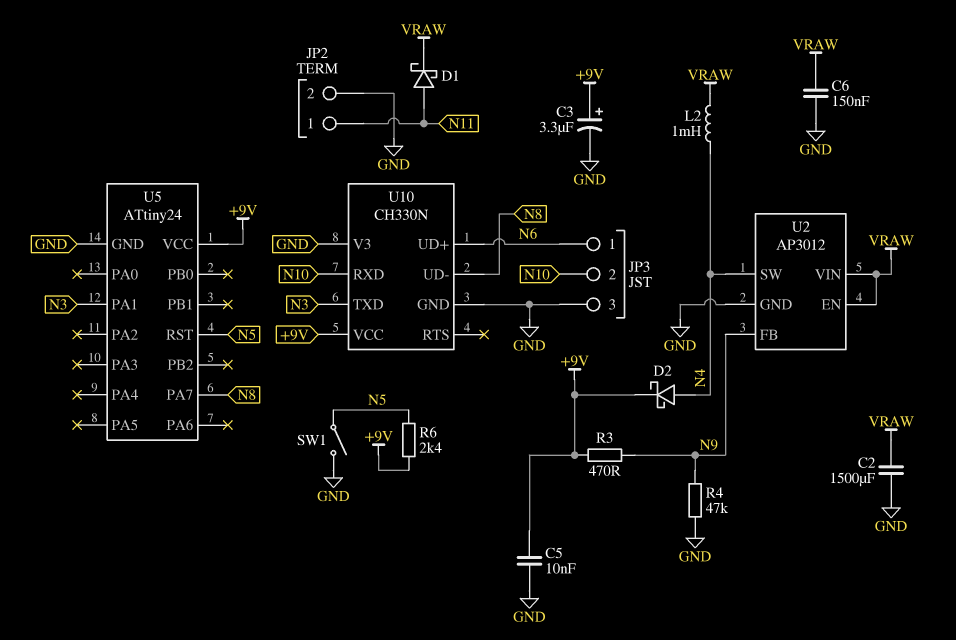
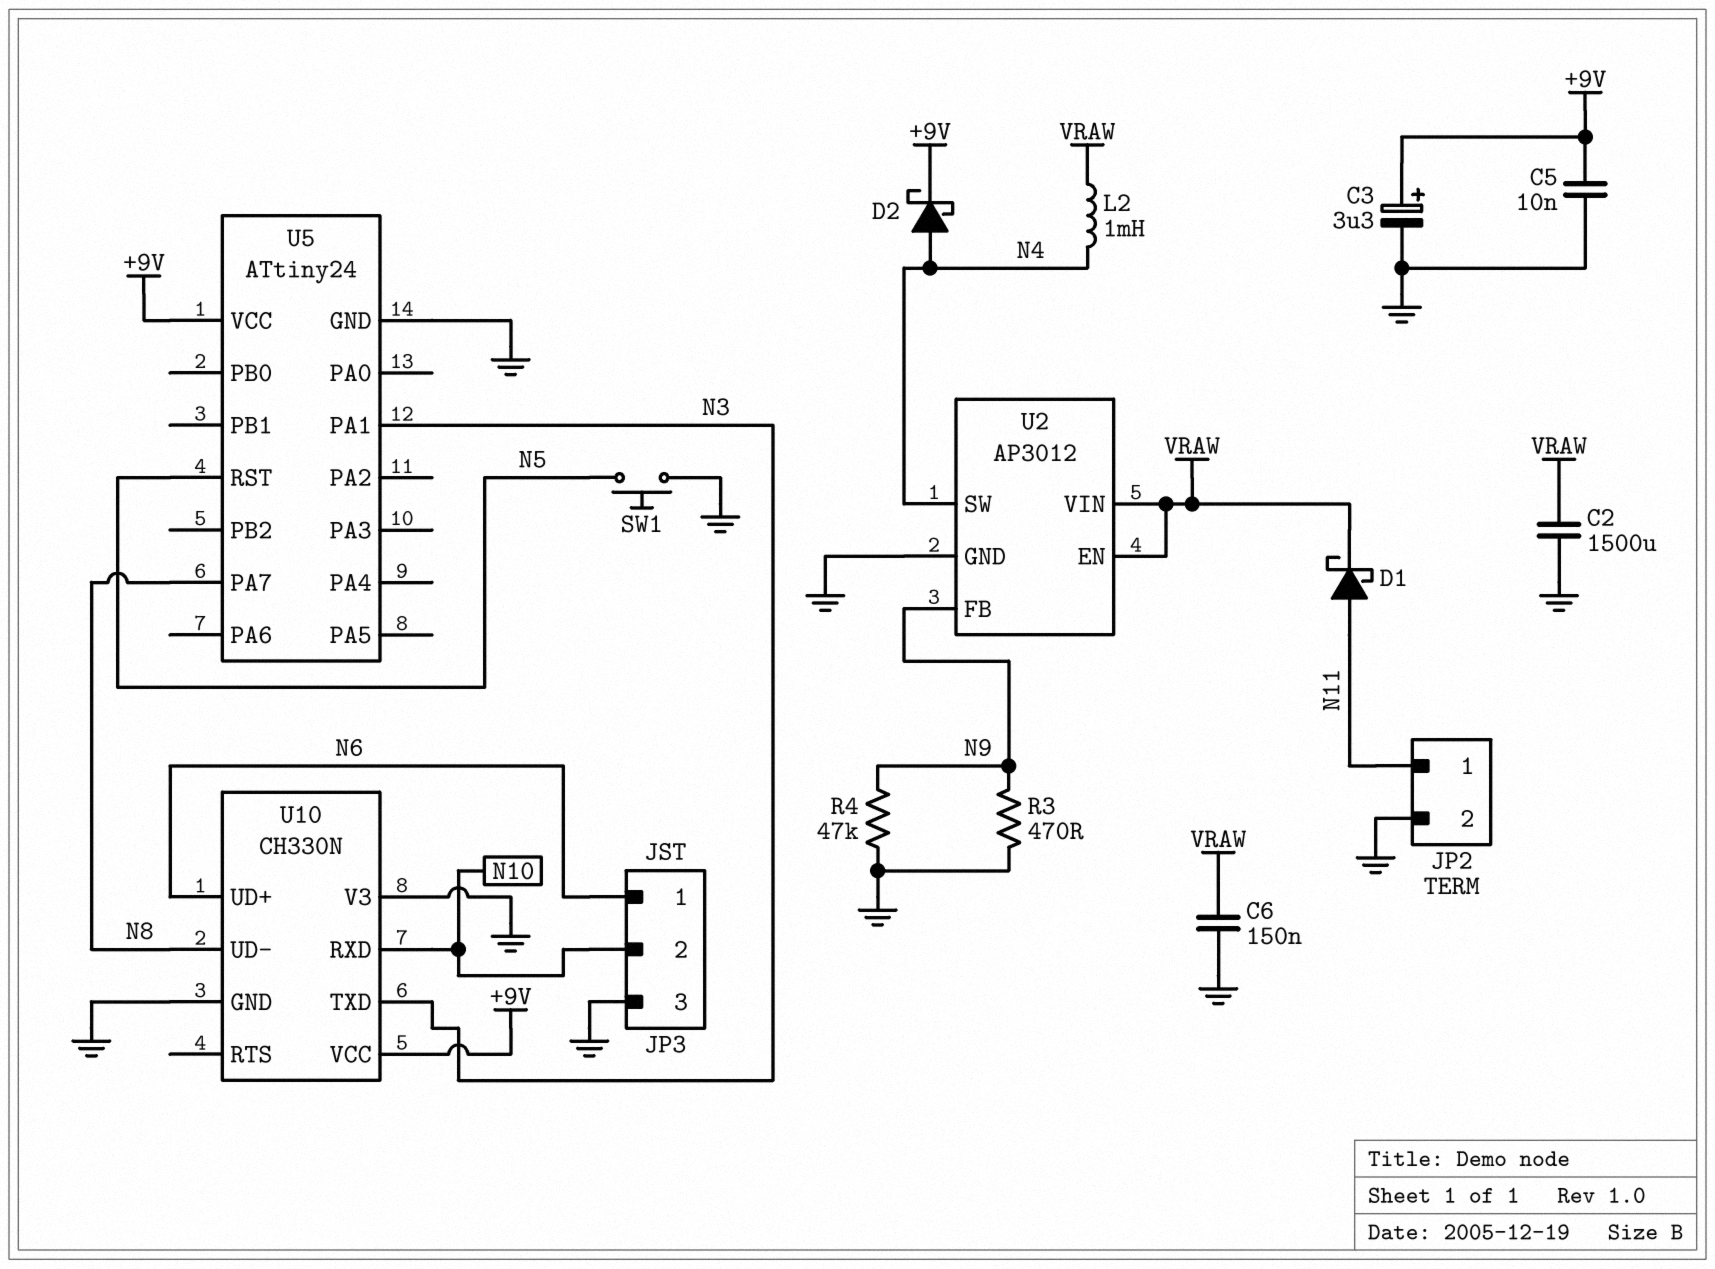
R3: 470 (+9V, N9) -> 470 (GND, N9)
R6: 2.4k (+9V, N5) -> none
SW1: switch (GND, N5) -> button (GND, N5)

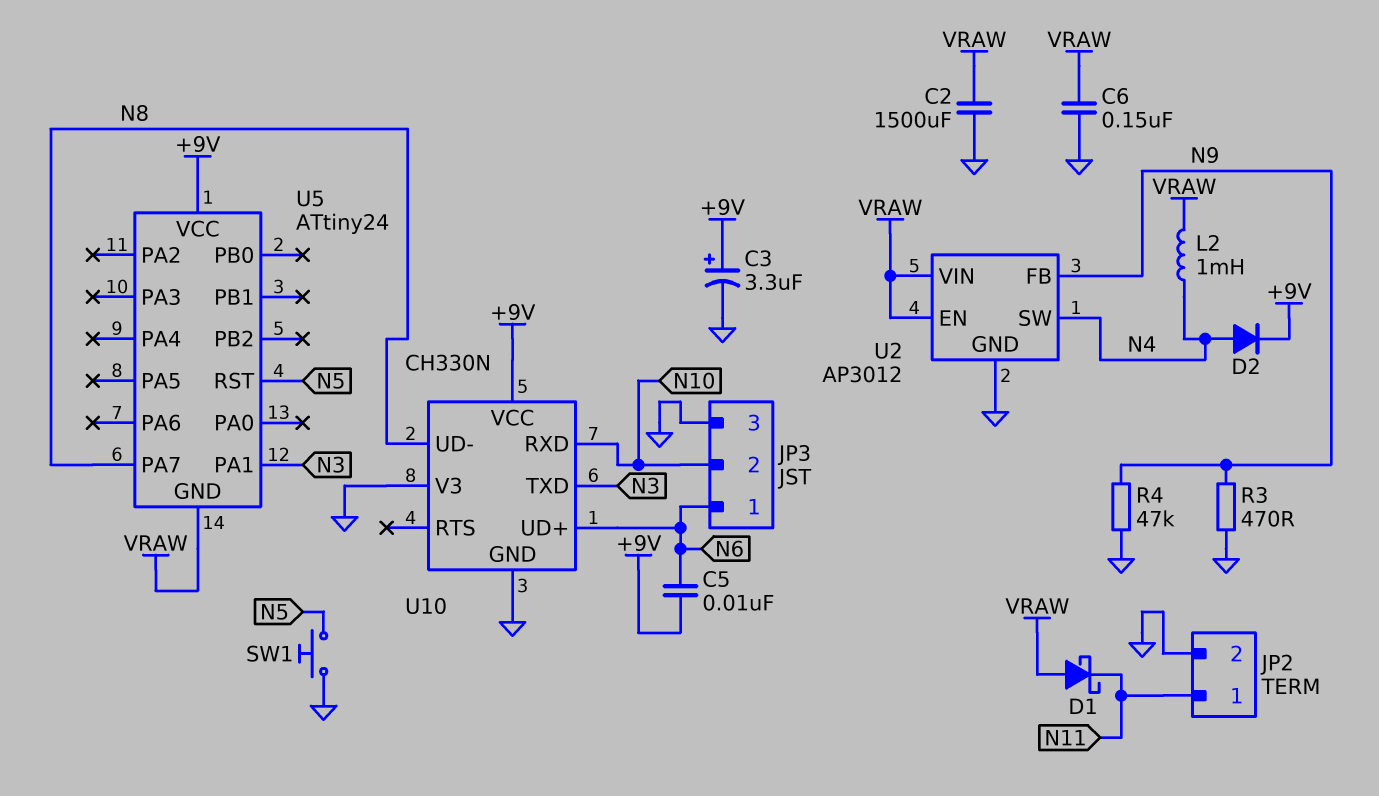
C5: 10nF (+9V, GND) -> 10nF (+9V, N6)
D1: schottky (A N11, K VRAW) -> schottky (A VRAW, K N11)
D2: schottky (A N4, K +9V) -> diode (A N4, K +9V)
U5 pin GND: GND -> VRAW

